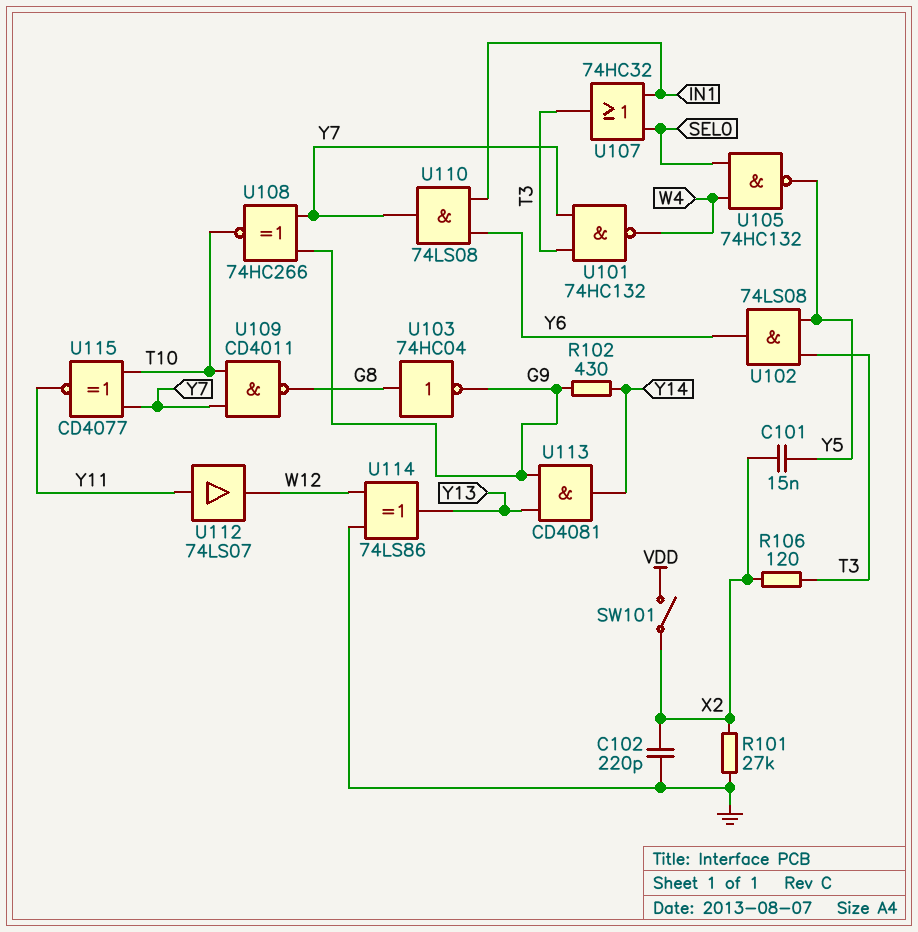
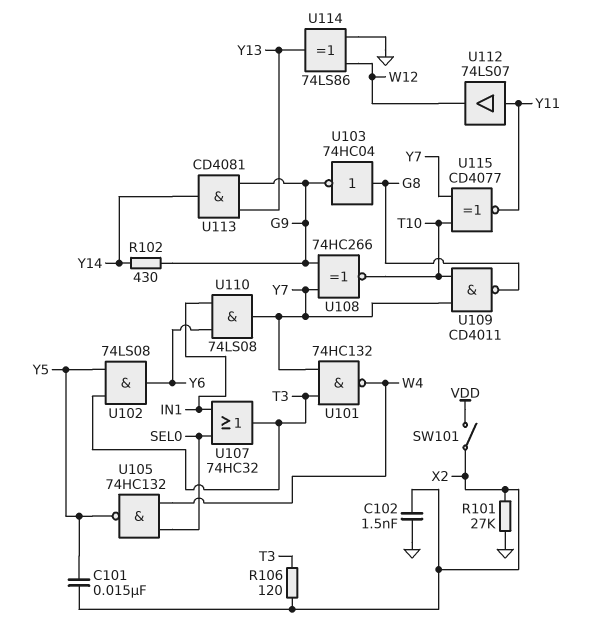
C102: 220pF (GND, X2) -> 1.5nF (GND, X2)

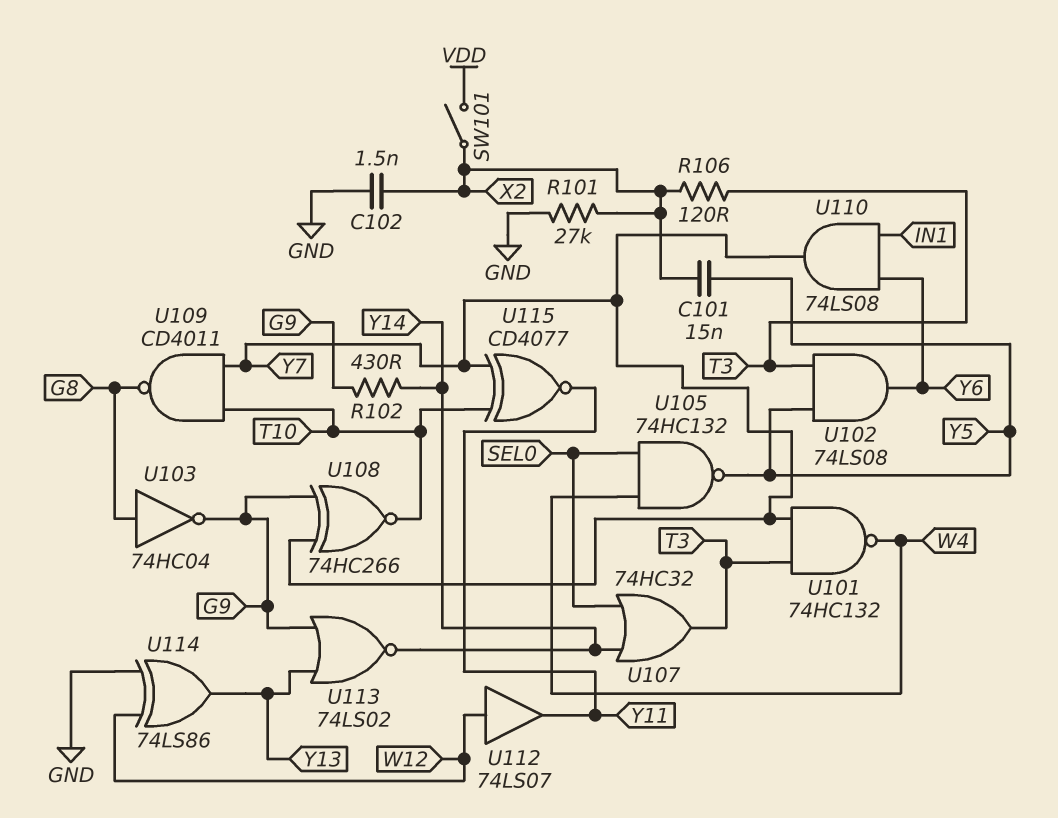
U107: OR 74HC32 (in IN1, in SEL0, out T3) -> OR 74HC32 (in SEL0, in Y14, out T3)
U112: buffer 74LS07 (in Y11, out W12) -> buffer 74LS07 (in W12, out Y11)
U113: AND CD4081 (in G9, in Y13, out Y14) -> NOR 74LS02 (in G9, in Y13, out Y14)

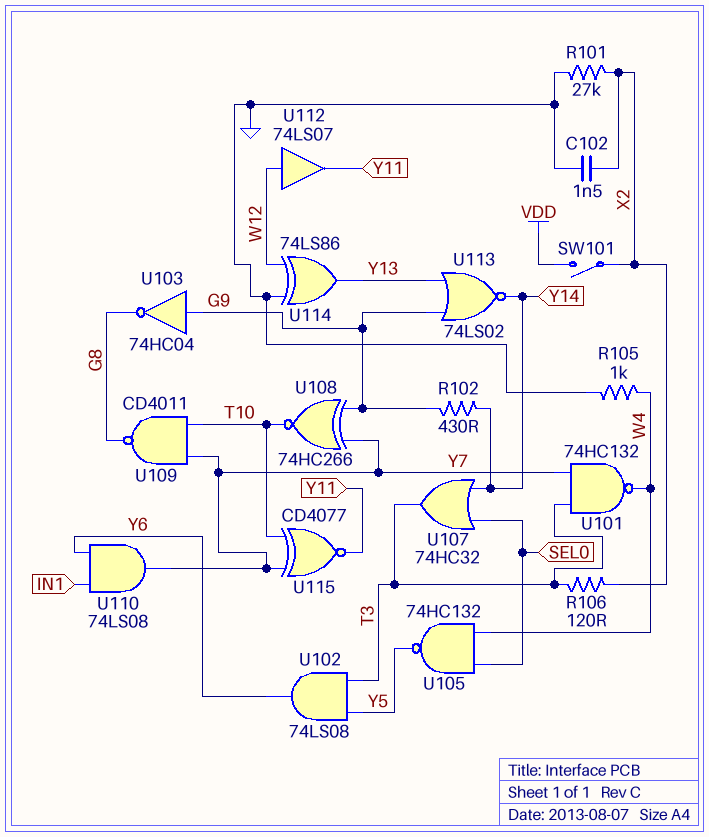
C101: 15nF (X2, Y5) -> none
R105: none -> 1k (GND, W4)
U103: NOT 74HC04 (in G8, out G9) -> NOT 74HC04 (in G9, out G8)

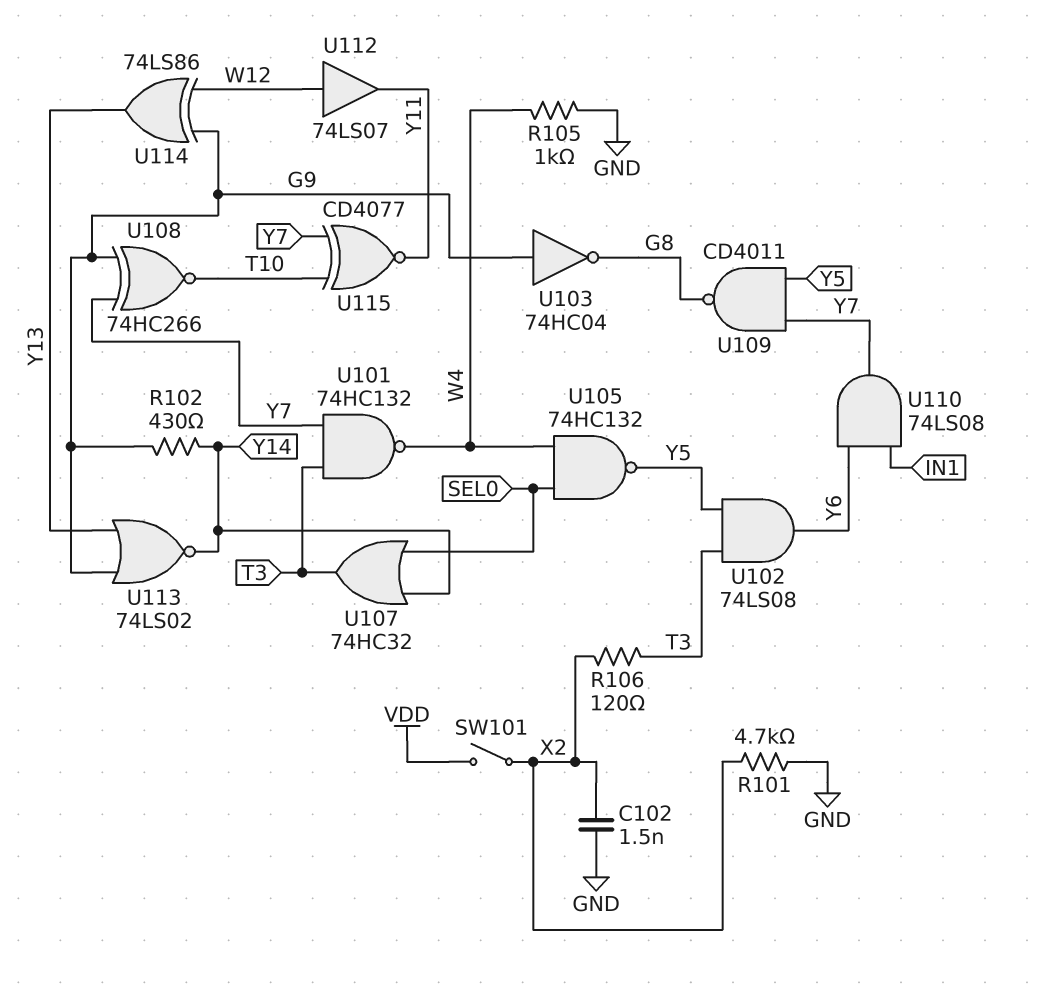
R101: 27k (GND, X2) -> 4.7k (GND, X2)
U109: NAND CD4011 (in T10, in Y7, out G8) -> NAND CD4011 (in Y5, in Y7, out G8)
U114: XOR 74LS86 (in GND, in W12, out Y13) -> XOR 74LS86 (in G9, in W12, out Y13)

